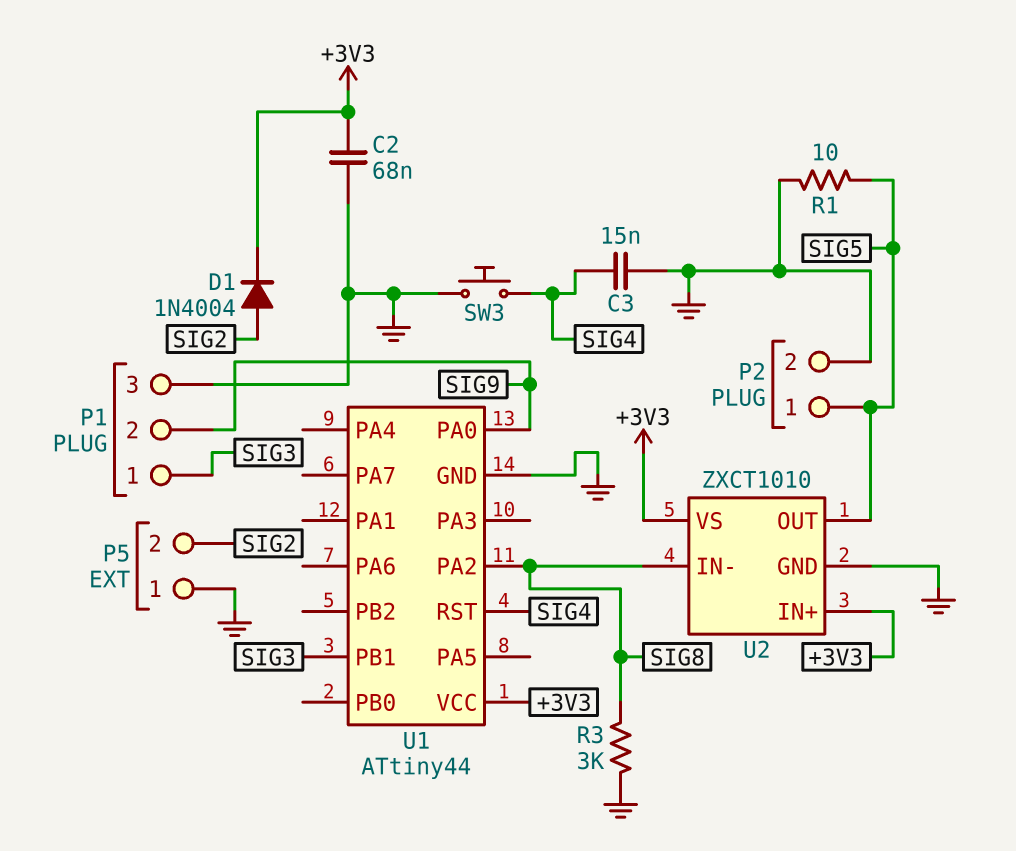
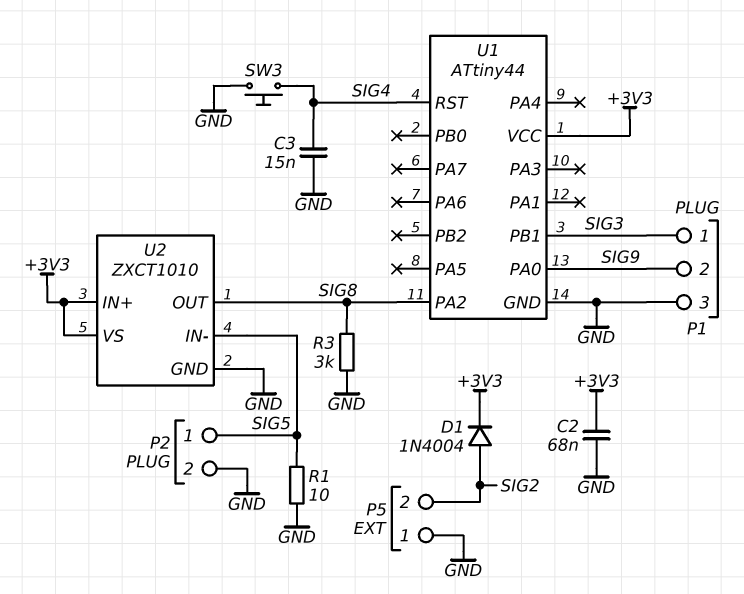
U2 pin IN-: SIG8 -> SIG5
U2 pin OUT: SIG5 -> SIG8

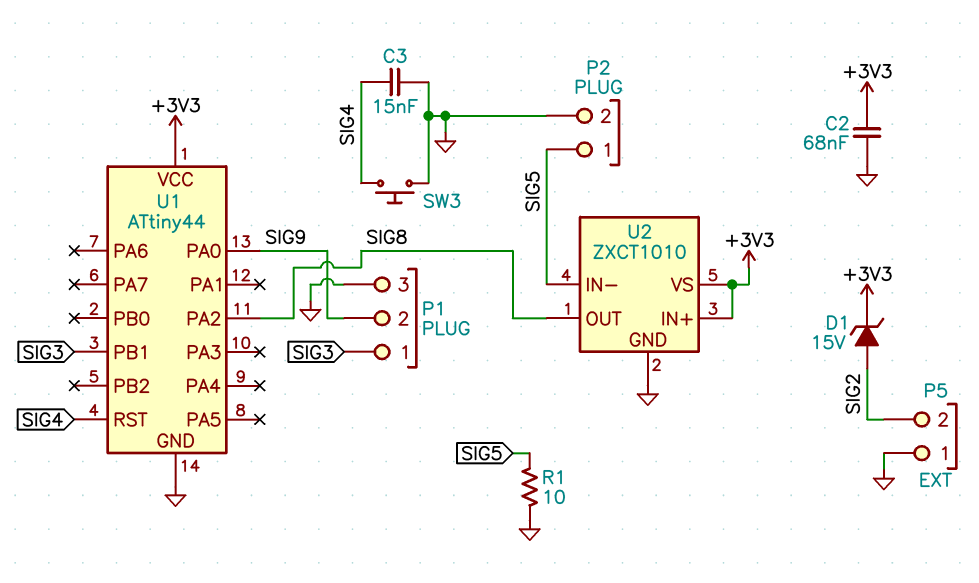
D1: diode 1N4004 (A SIG2, K +3V3) -> zener 15V (A SIG2, K +3V3)
R3: 3k (GND, SIG8) -> none

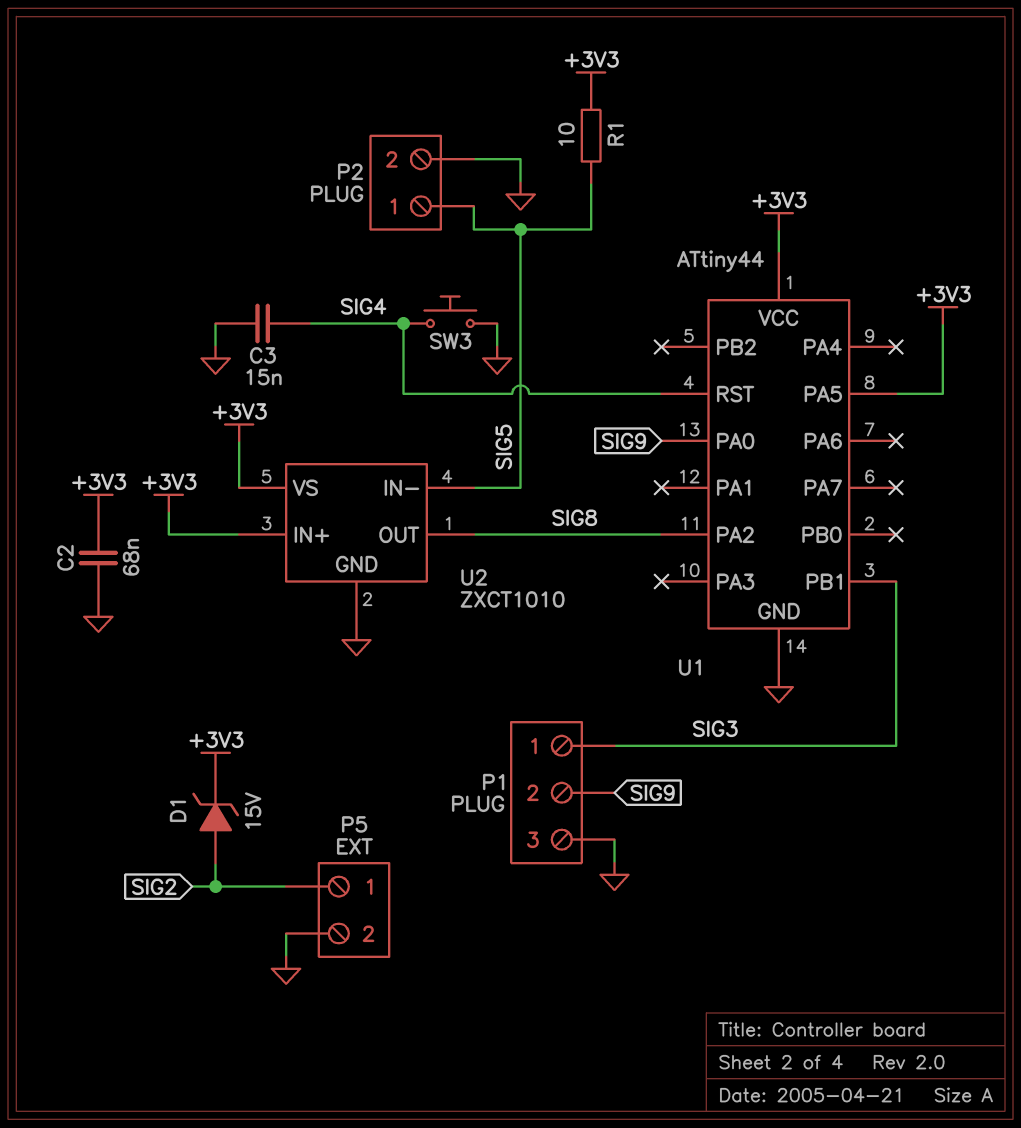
P5 pin 1: GND -> SIG2
P5 pin 2: SIG2 -> GND
R1: 10 (GND, SIG5) -> 10 (+3V3, SIG5)
U1 pin PA5: none -> +3V3

